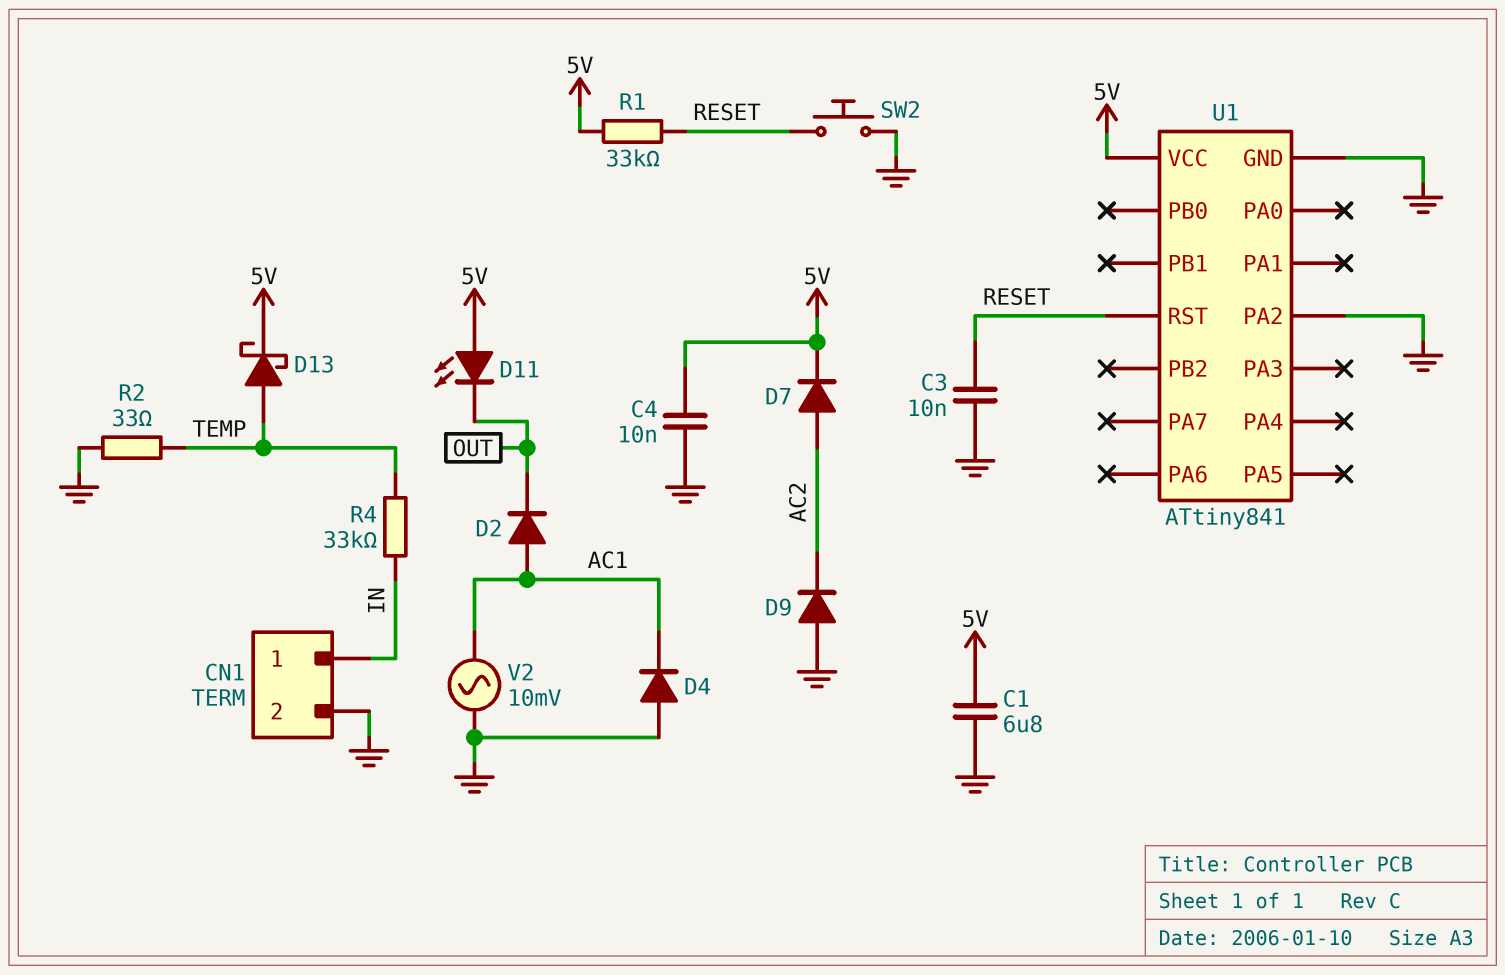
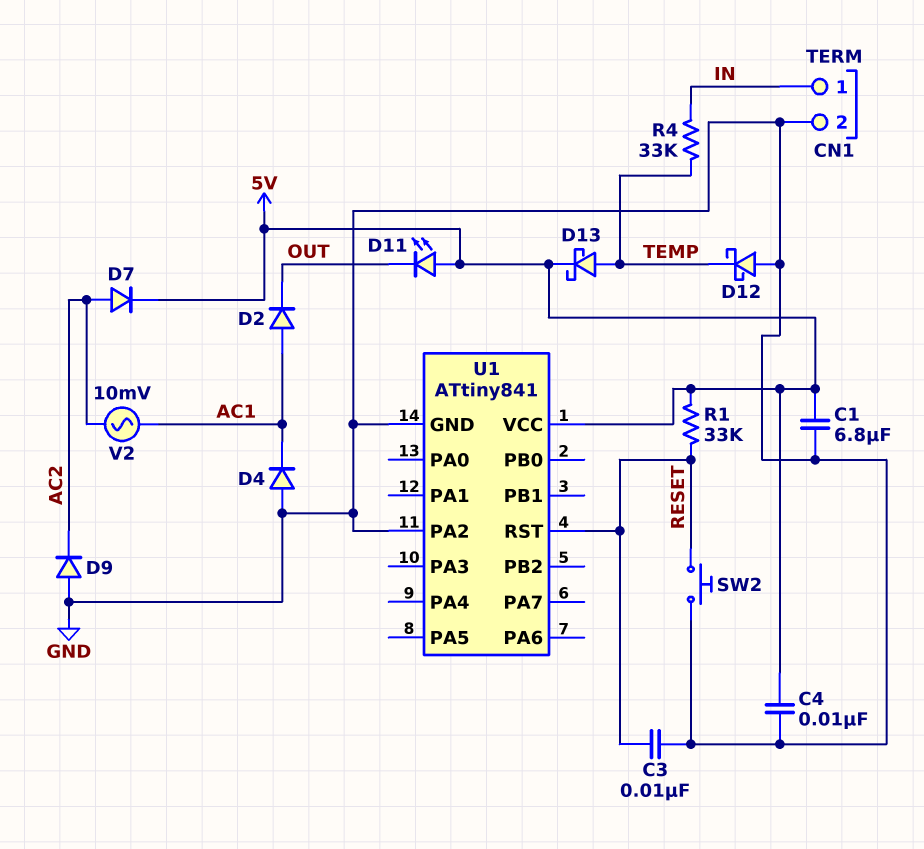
D12: none -> schottky (A GND, K TEMP)
R2: 33 (GND, TEMP) -> none
V2: AC 10mV (AC1, GND) -> AC 10mV (AC1, AC2)

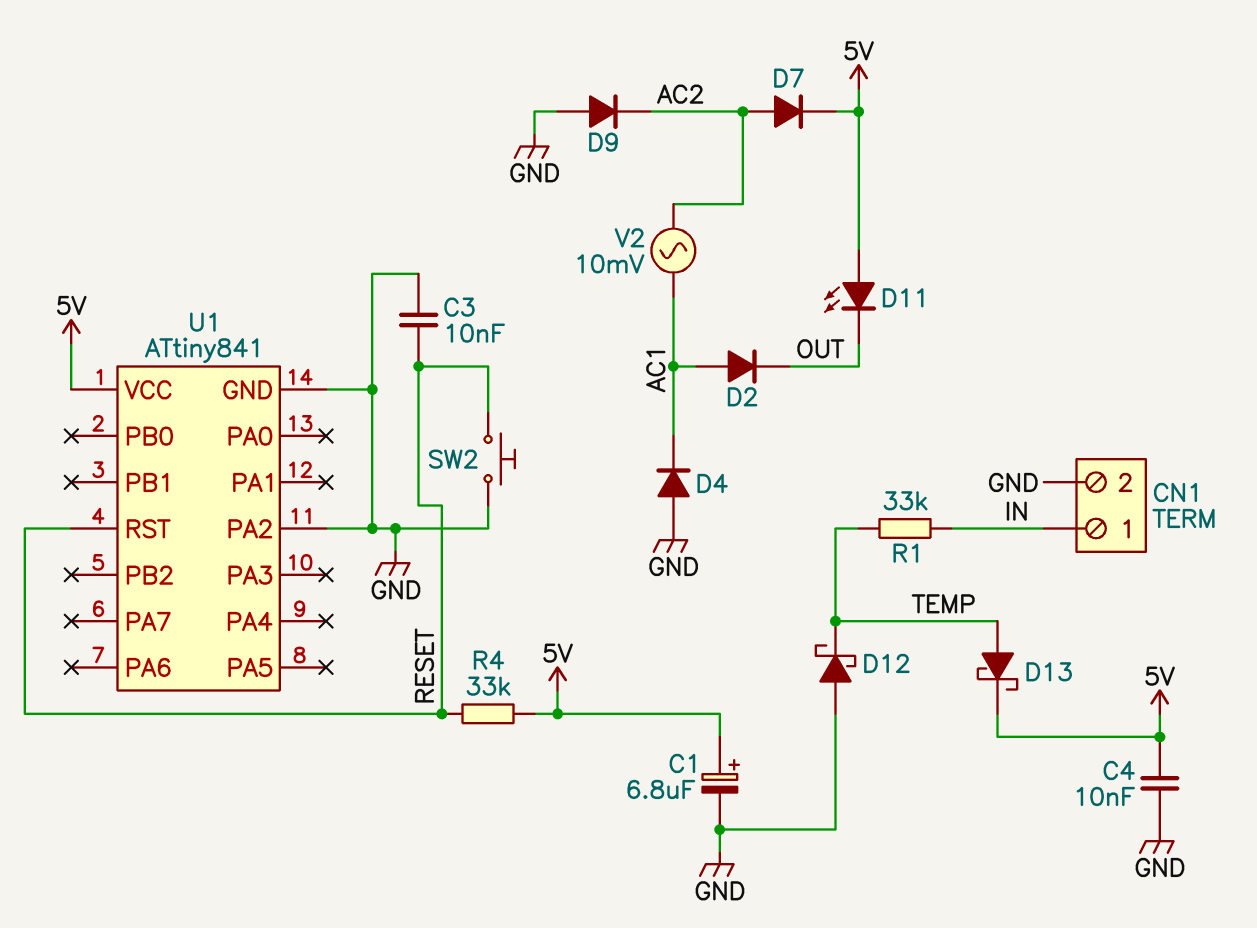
C1: 6.8uF (5V, GND) -> 6.8uF (plus 5V, minus GND)
R1: 33k (5V, RESET) -> 33k (IN, TEMP)
R4: 33k (IN, TEMP) -> 33k (5V, RESET)

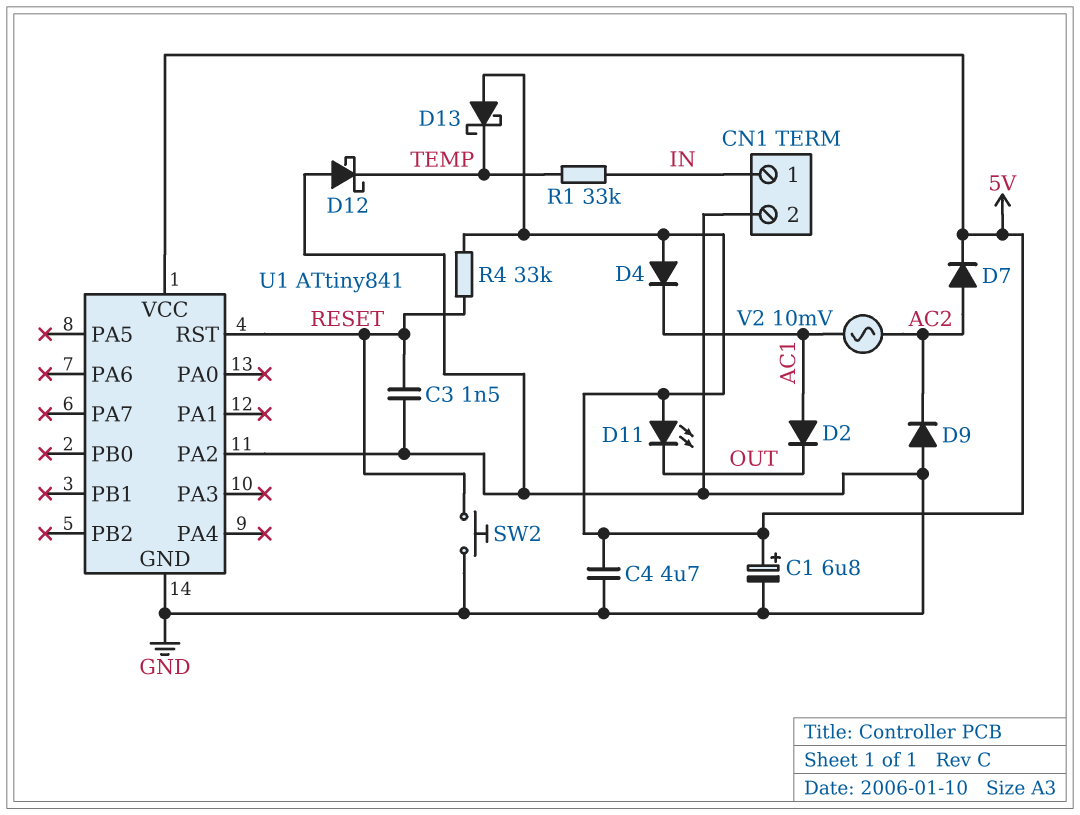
C3: 10nF (GND, RESET) -> 1.5nF (GND, RESET)
C4: 10nF (5V, GND) -> 4.7uF (5V, GND)
D4: diode (A GND, K AC1) -> diode (A 5V, K AC1)
D13: schottky (A TEMP, K 5V) -> schottky (A 5V, K TEMP)

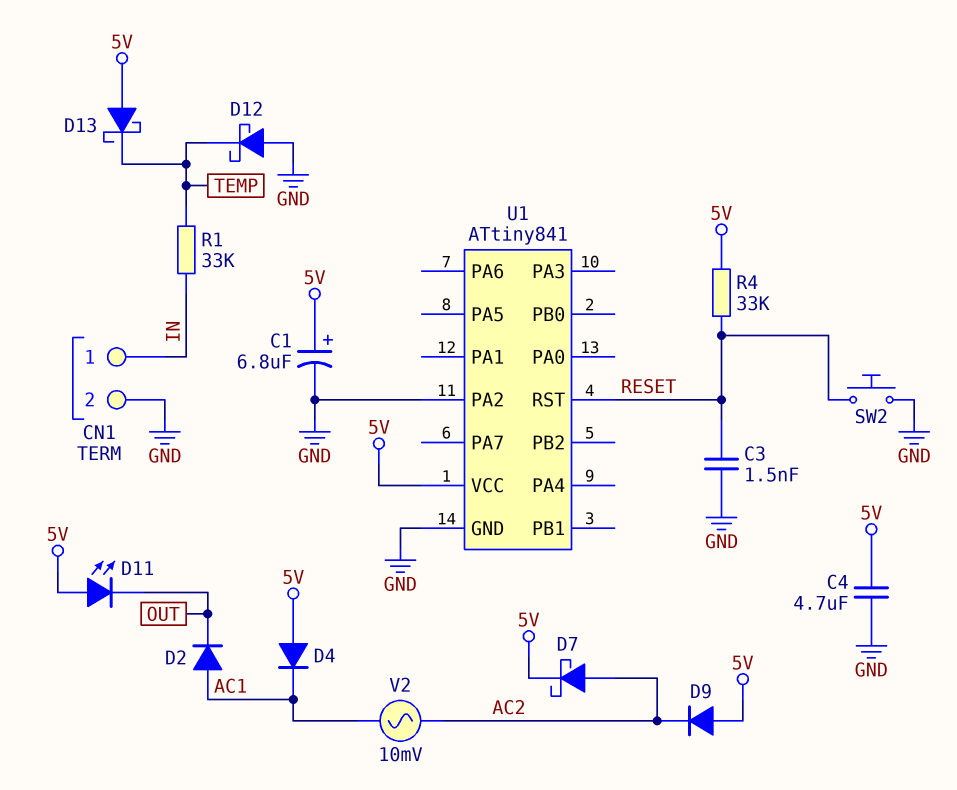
D7: diode (A AC2, K 5V) -> schottky (A AC2, K 5V)
D9: diode (A GND, K AC2) -> diode (A 5V, K AC2)

